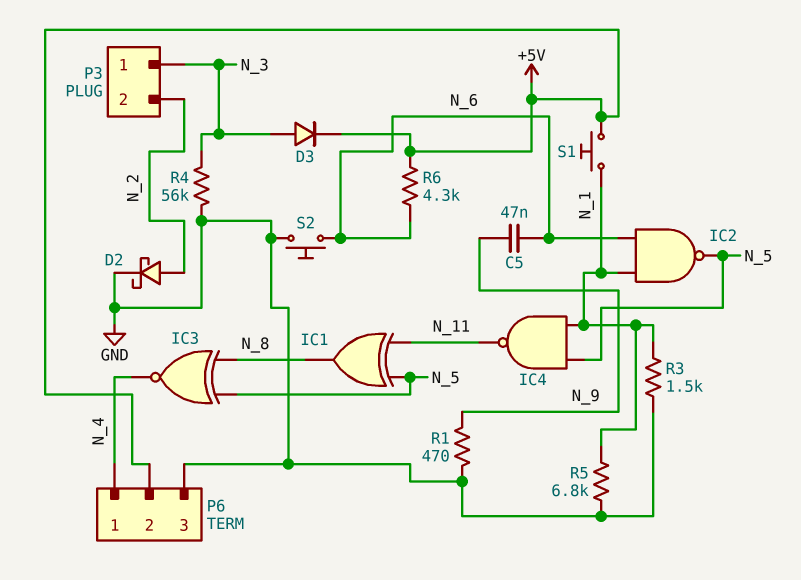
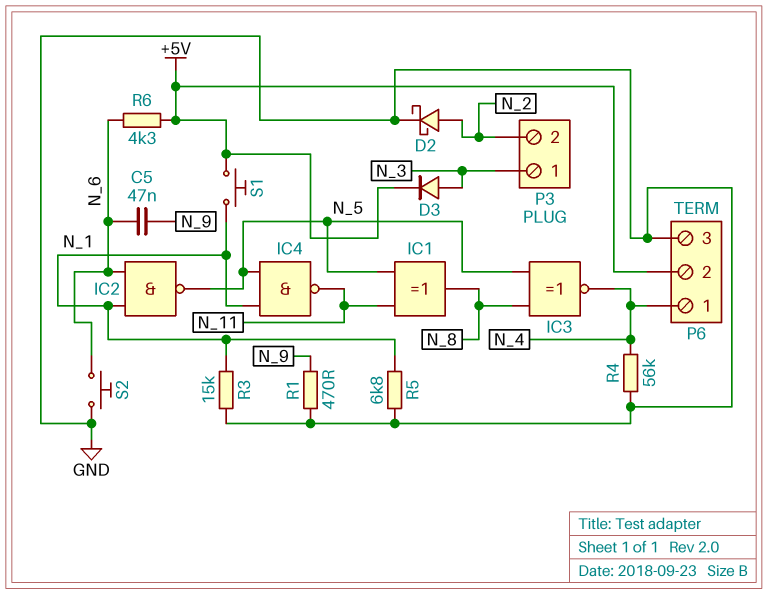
R3: 1.5k (GND, N_1) -> 15k (GND, N_1)
R4: 56k (GND, N_3) -> 56k (GND, N_4)

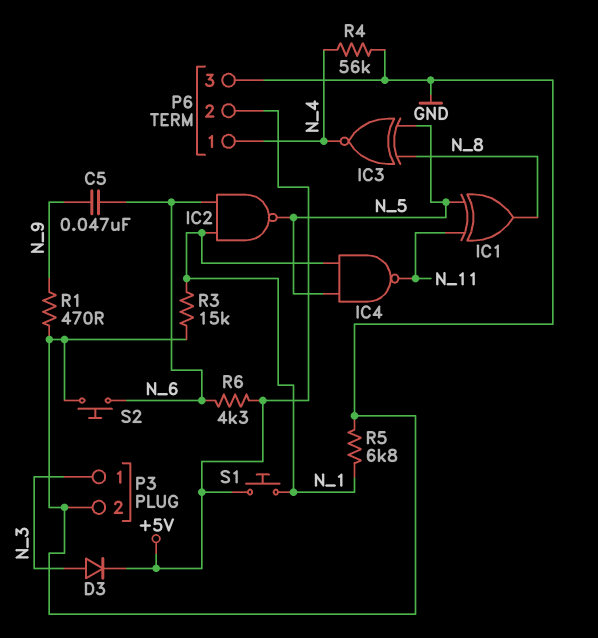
D2: schottky (A N_2, K GND) -> none
P3 pin 2: N_2 -> GND

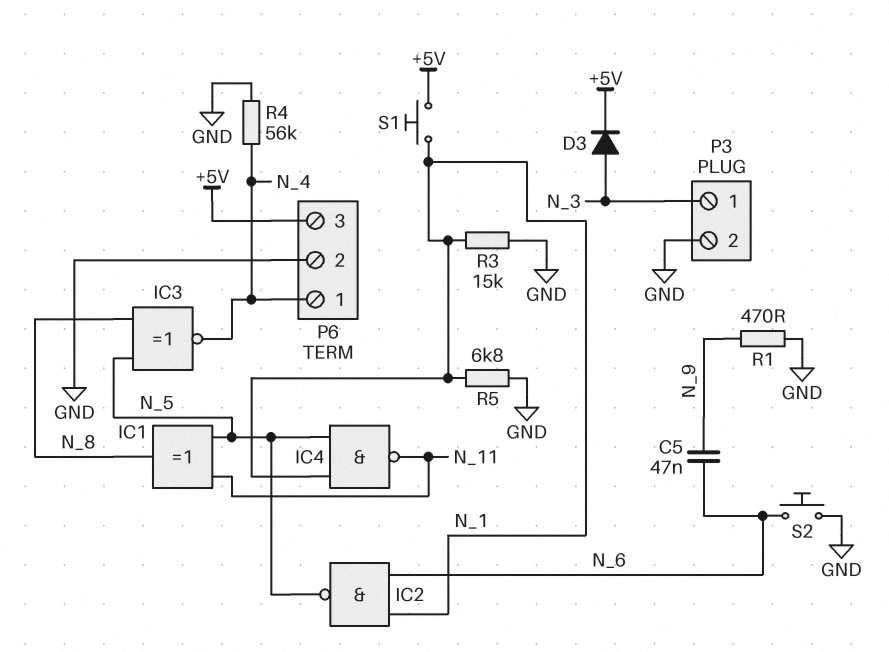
P6 pin 2: +5V -> GND
P6 pin 3: GND -> +5V
R6: 4.3k (+5V, N_6) -> none

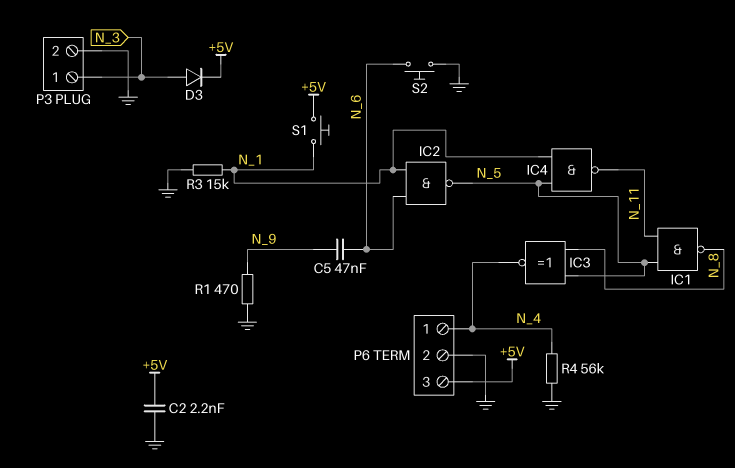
C2: none -> 2.2nF (+5V, GND)
IC1: XOR (in N_5, in N_11, out N_8) -> NAND (in N_5, in N_11, out N_8)
R5: 6.8k (GND, N_1) -> none

